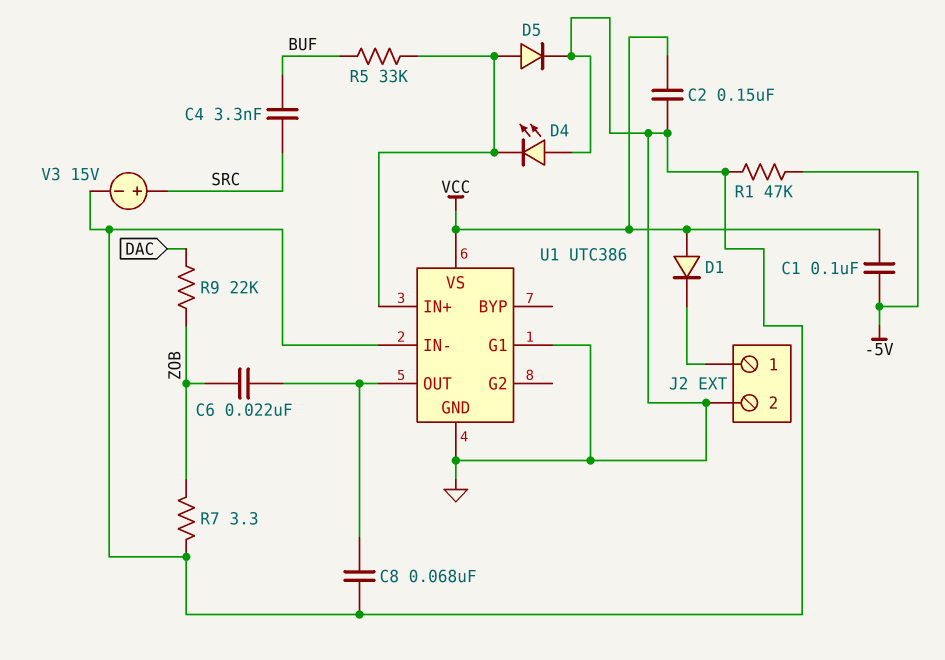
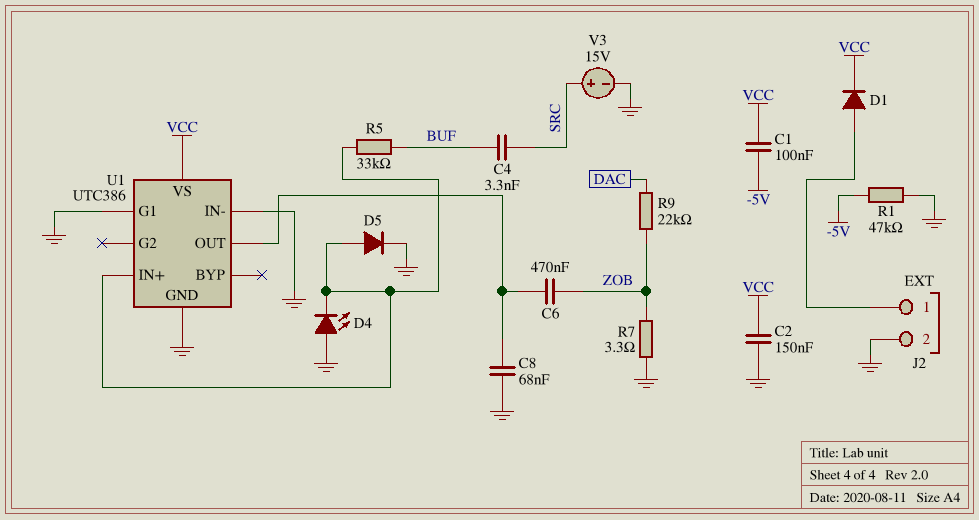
C6: 22nF (U1/OUT, ZOB) -> 470nF (U1/OUT, ZOB)
D1: diode (A VCC, K J2/1) -> diode (A J2/1, K VCC)

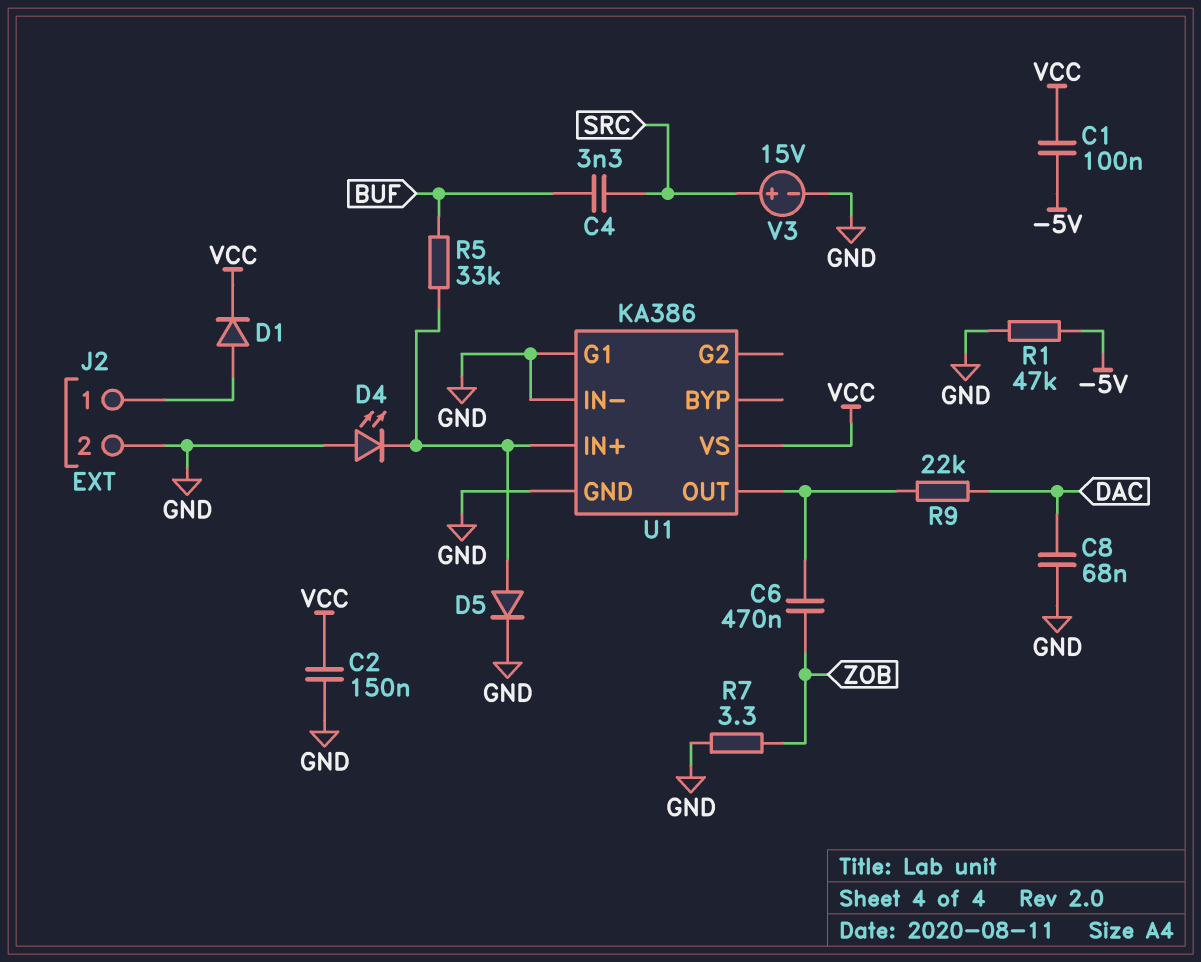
C8: 68nF (GND, U1/OUT) -> 68nF (DAC, GND)
R9: 22k (DAC, ZOB) -> 22k (DAC, U1/OUT)
U1: UTC386 -> KA386

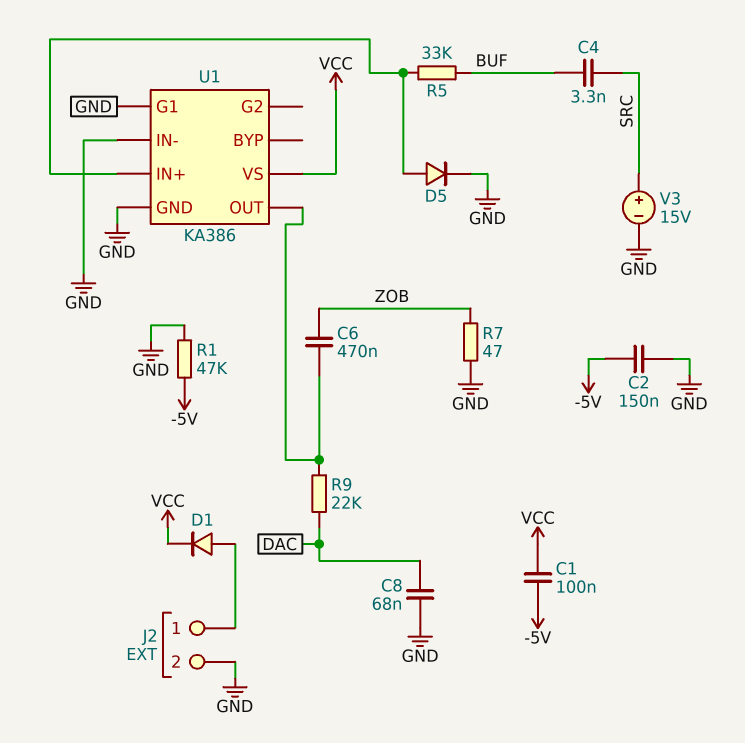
C2: 150nF (GND, VCC) -> 150nF (-5V, GND)
D4: LED (A GND, K U1/IN+) -> none
R7: 3.3 (GND, ZOB) -> 47 (GND, ZOB)

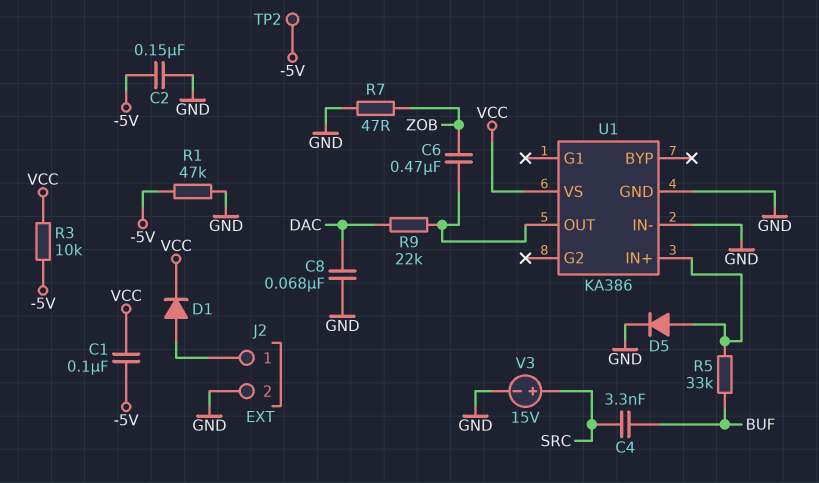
R3: none -> 10k (-5V, VCC)
TP2: none -> test point (-5V)
U1 pin G1: GND -> none

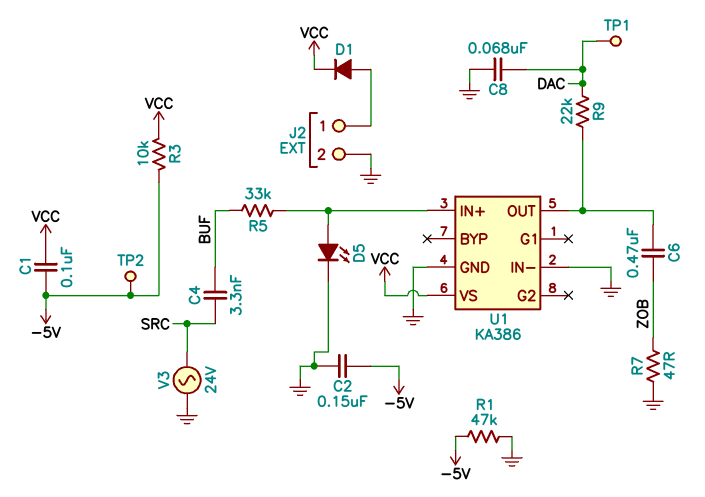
D5: diode (A U1/IN+, K GND) -> LED (A U1/IN+, K GND)
TP1: none -> test point (DAC)
V3: 15V (plus SRC, minus GND) -> AC 24V (GND, SRC)

